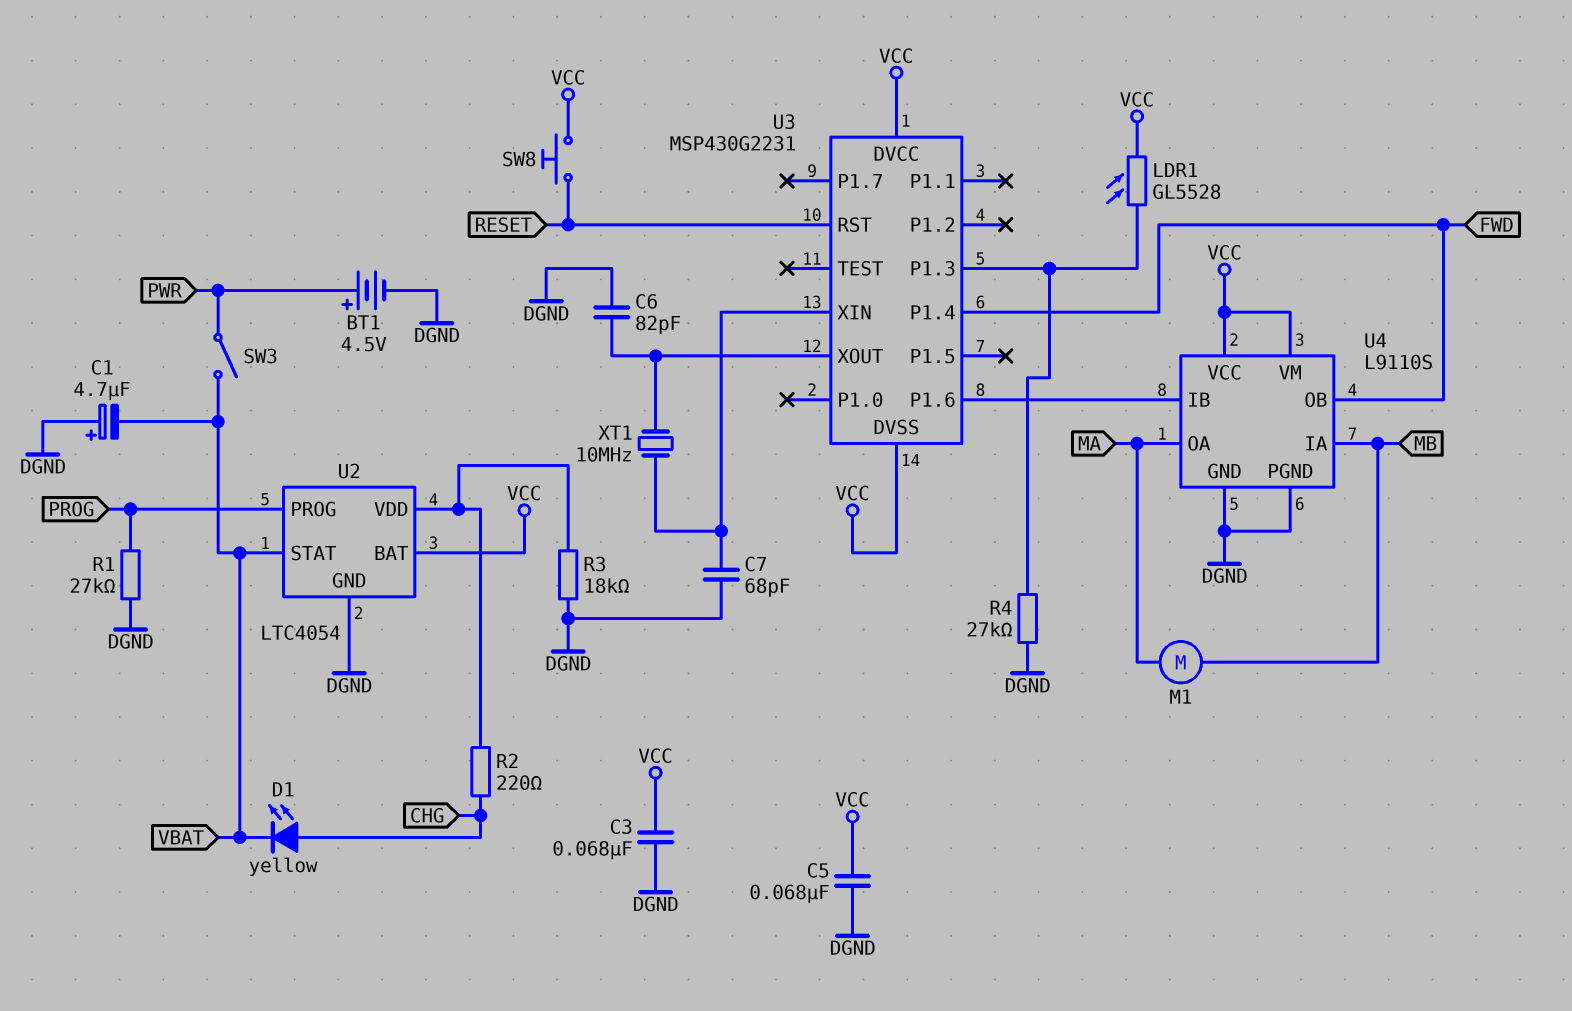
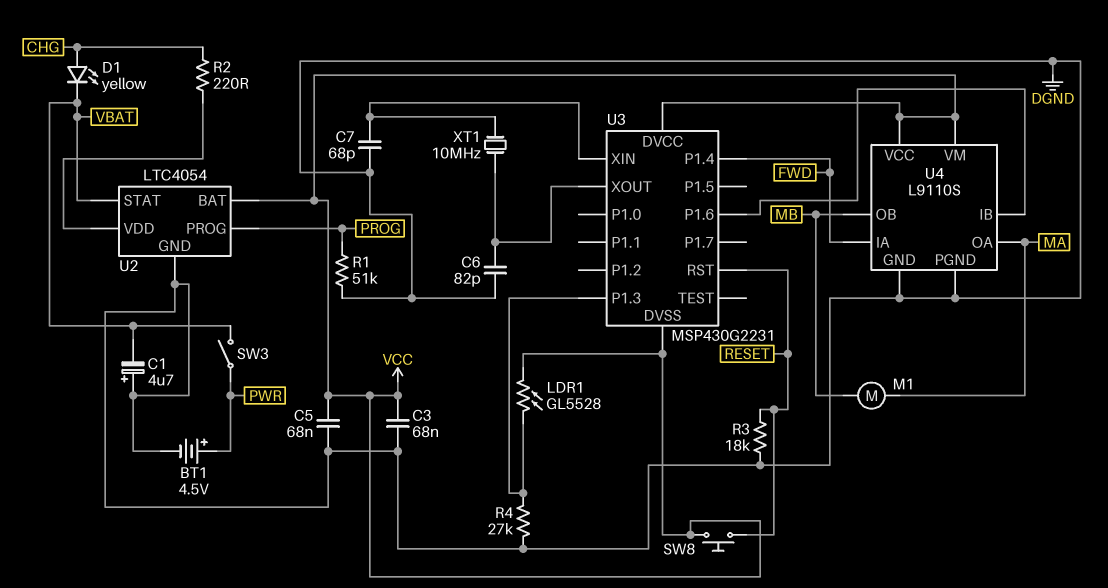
R1: 27k (DGND, PROG) -> 51k (DGND, PROG)
R3: 18k (DGND, U2/VDD) -> 18k (DGND, RESET)
U4 pin IA: MB -> FWD
U4 pin OB: FWD -> MB

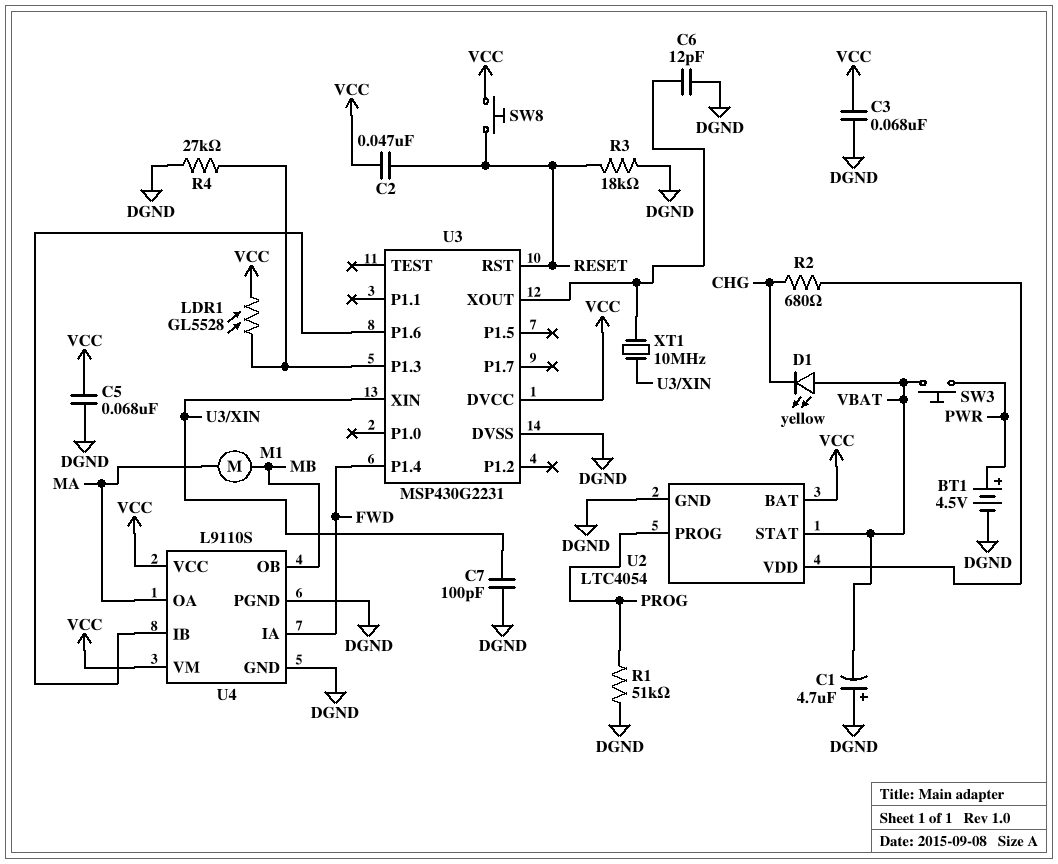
C2: none -> 47nF (RESET, VCC)
C6: 82pF (DGND, U3/XOUT) -> 12pF (DGND, U3/XOUT)
C7: 68pF (DGND, U3/XIN) -> 100pF (DGND, U3/XIN)
D1: LED yellow (A CHG, K VBAT) -> LED yellow (A VBAT, K CHG)
R2: 220 (CHG, U2/VDD) -> 680 (CHG, U2/VDD)
SW3: switch (PWR, VBAT) -> button (PWR, VBAT)
U3 pin DVSS: VCC -> DGND

